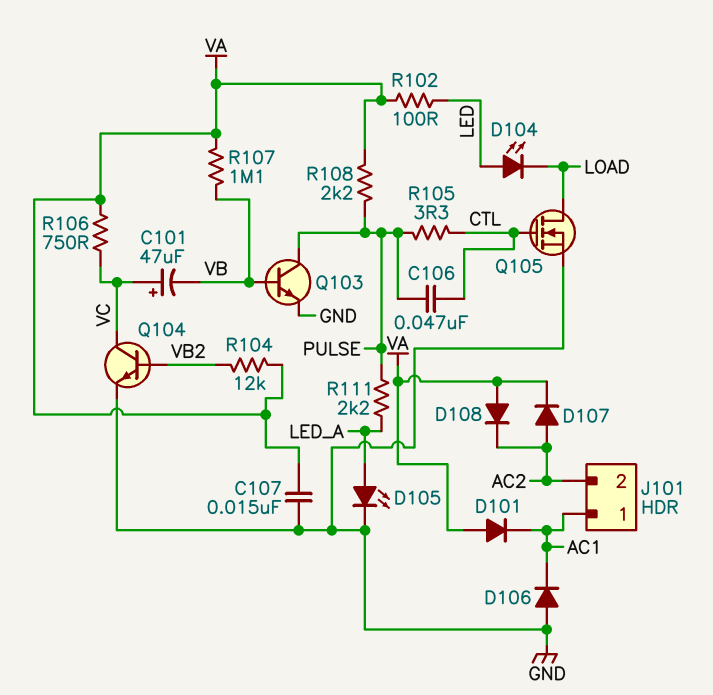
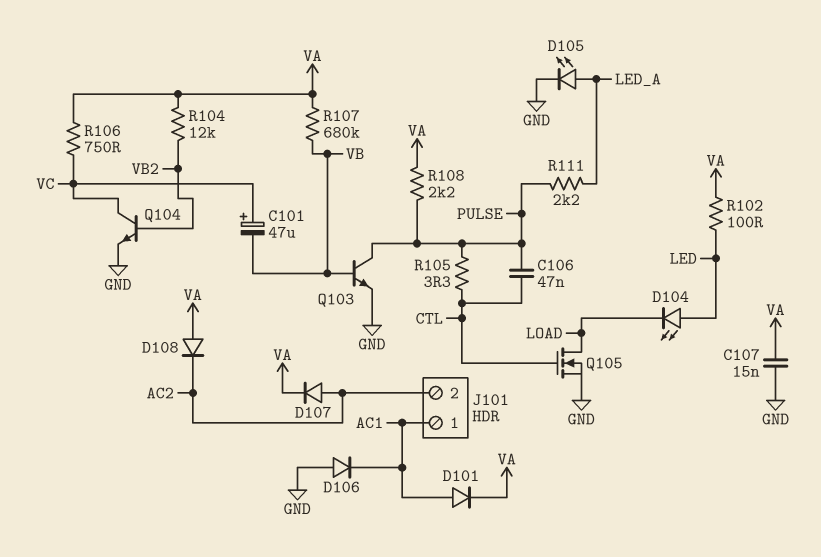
D101: diode (A VA, K AC1) -> diode (A AC1, K VA)
R107: 1.1M (VA, VB) -> 680k (VA, VB)

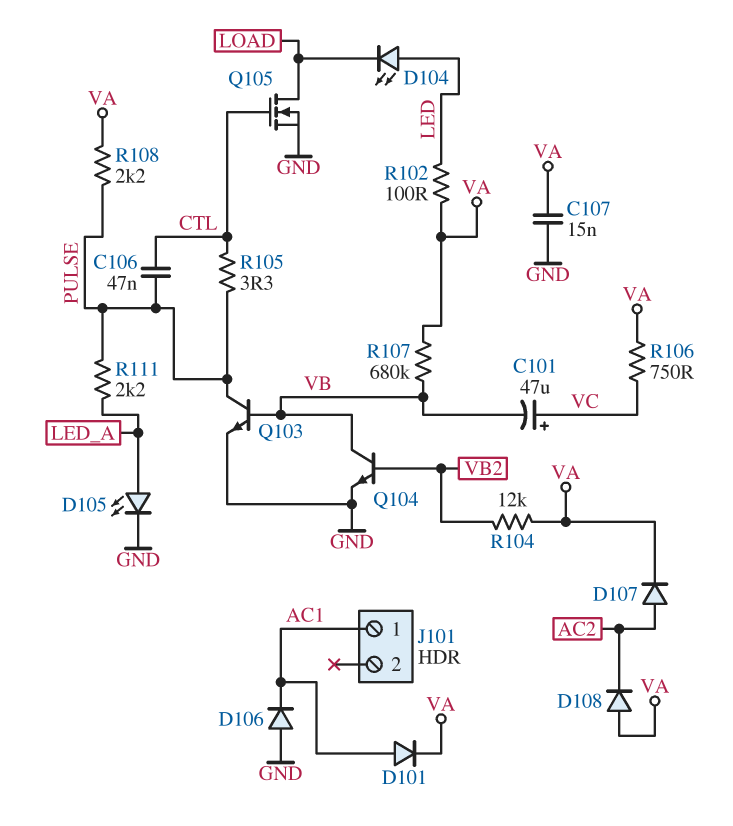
J101 pin 2: AC2 -> none
Q104: NPN (B VB2, C VC, E GND) -> NPN (B VB2, C VB, E GND)

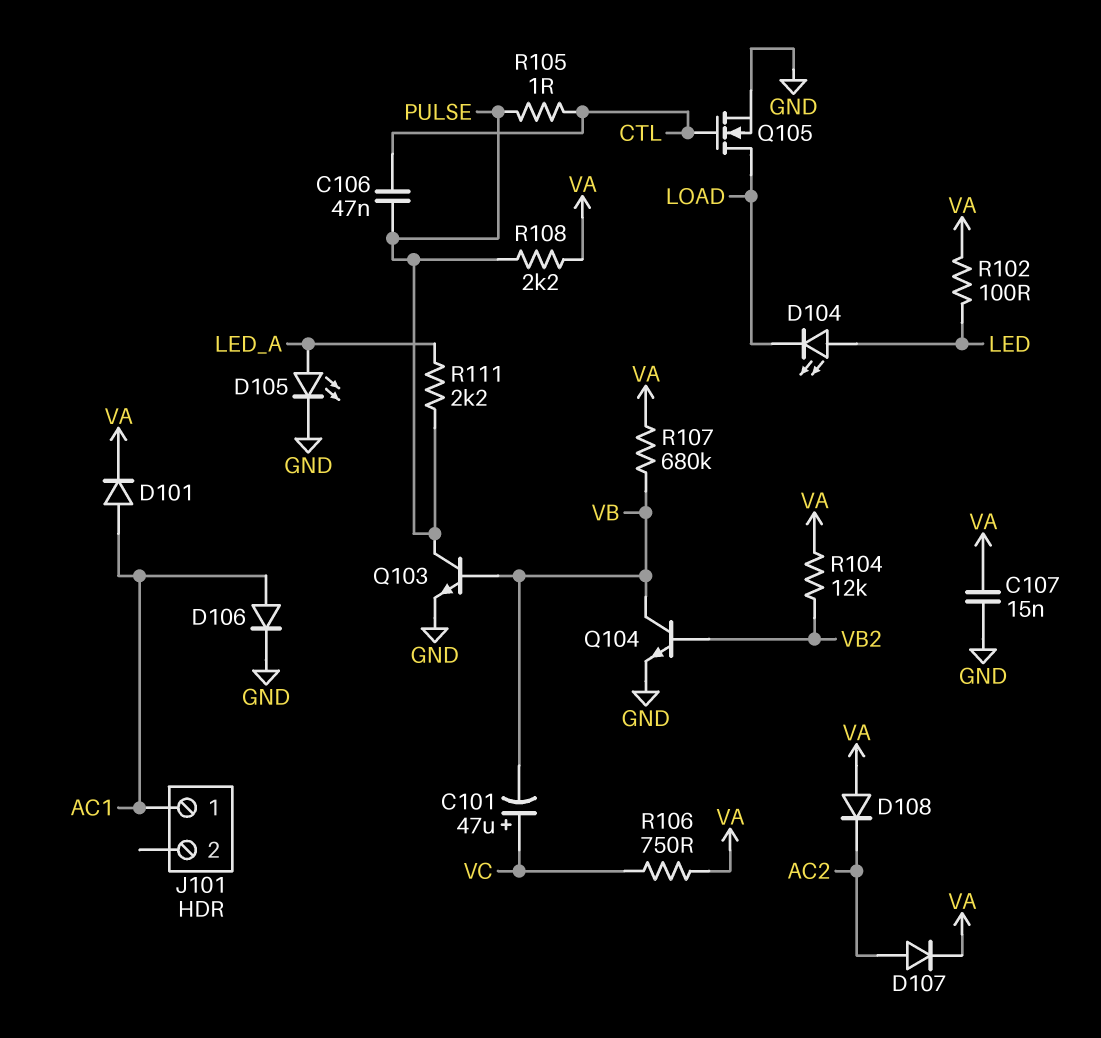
D106: diode (A GND, K AC1) -> diode (A AC1, K GND)
R105: 3.3 (CTL, PULSE) -> 1 (CTL, PULSE)

